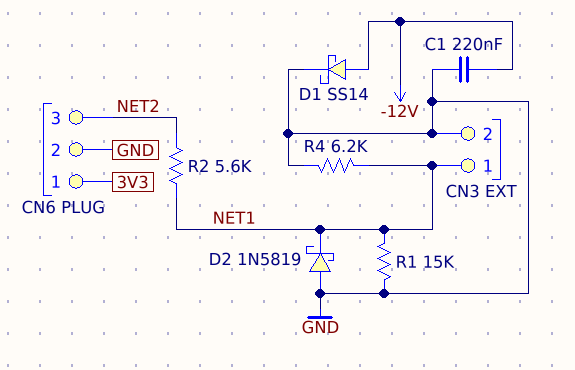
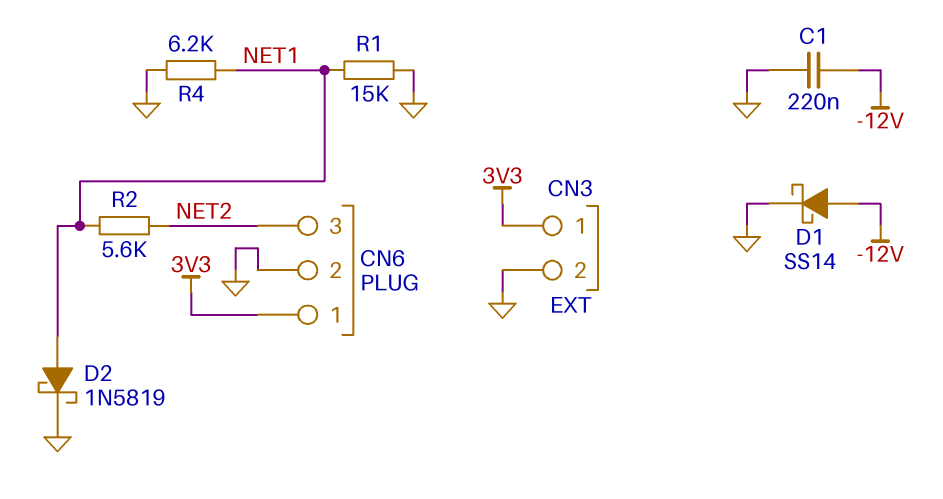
CN3 pin 1: NET1 -> 3V3
D2: schottky 1N5819 (A GND, K NET1) -> schottky 1N5819 (A NET1, K GND)

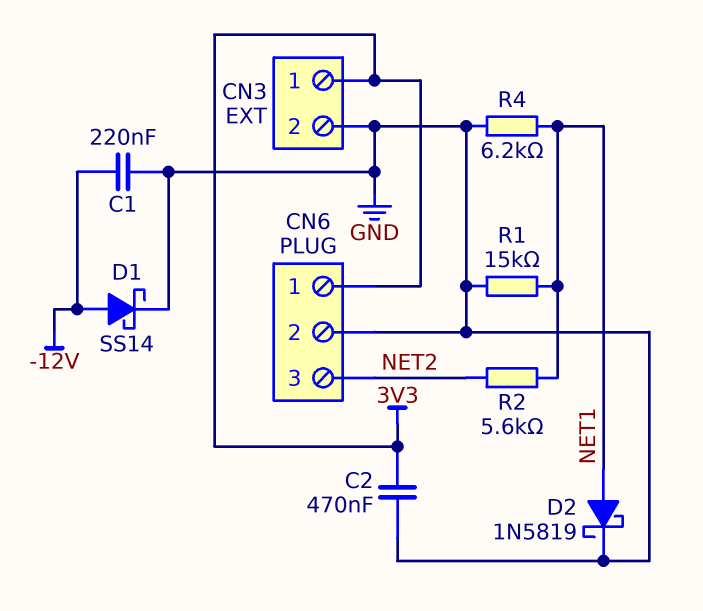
C2: none -> 470nF (3V3, GND)

